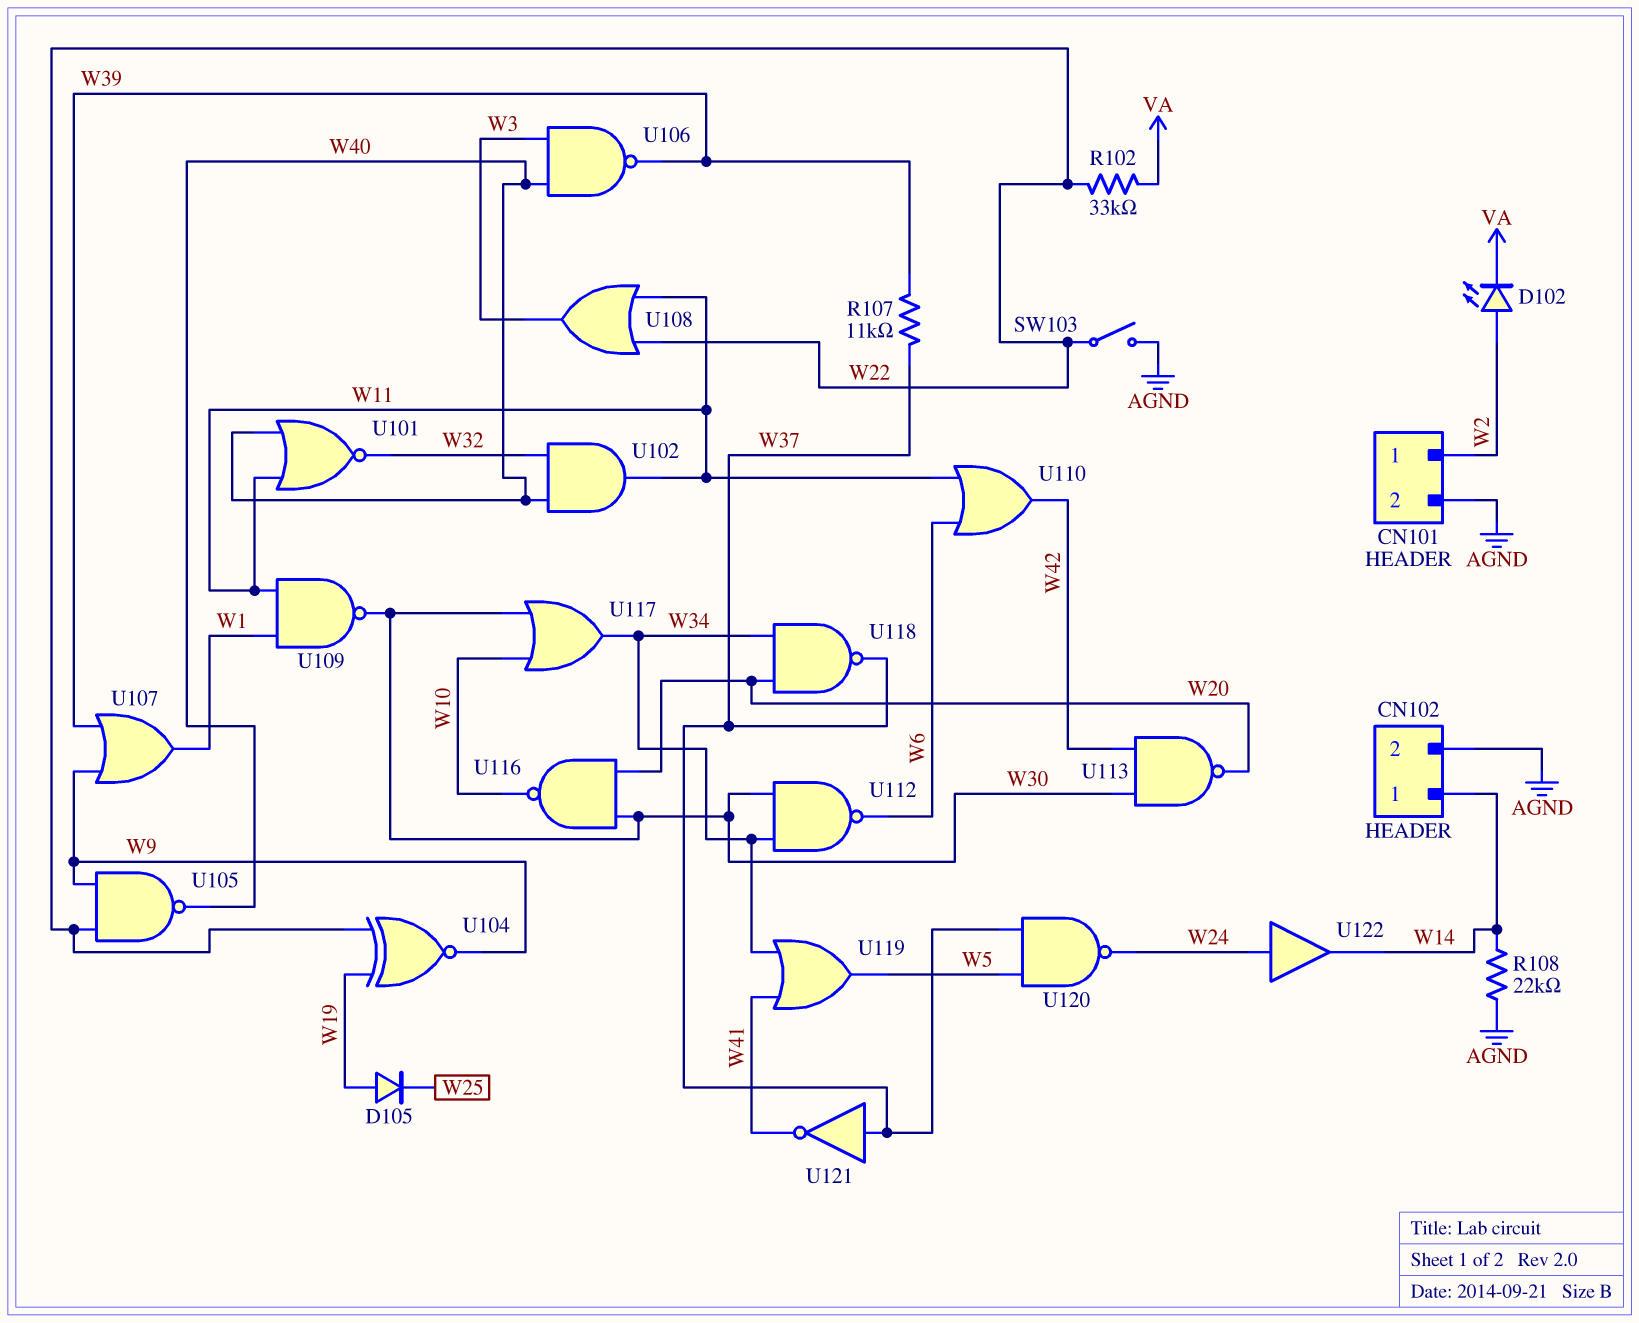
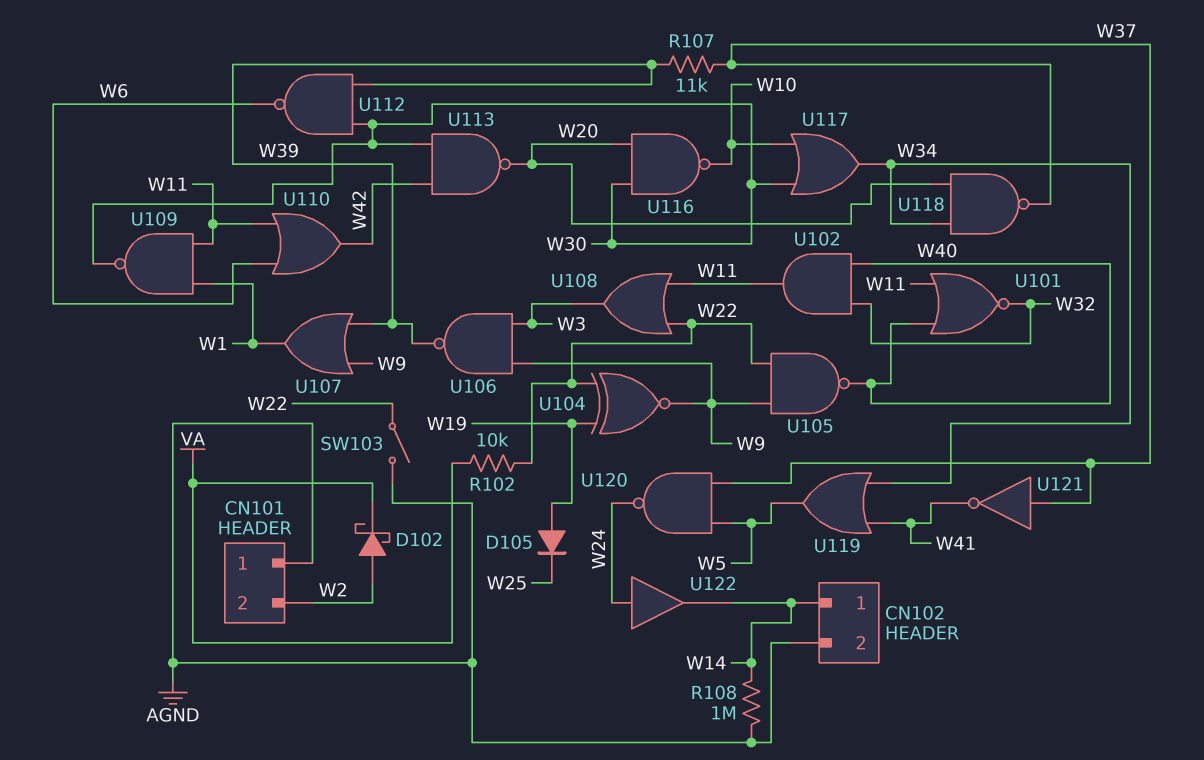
CN101 pin 1: W2 -> AGND
CN101 pin 2: AGND -> W2
D102: LED (A W2, K VA) -> schottky (A W2, K VA)
R102: 33k (VA, W22) -> 10k (VA, W22)
R108: 22k (AGND, W14) -> 1M (AGND, W14)
U106: NAND (in W3, in W40, out W39) -> NAND (in W3, in W9, out W39)
U112: NAND (in W30, in W34, out W6) -> NAND (in W30, in W39, out W6)

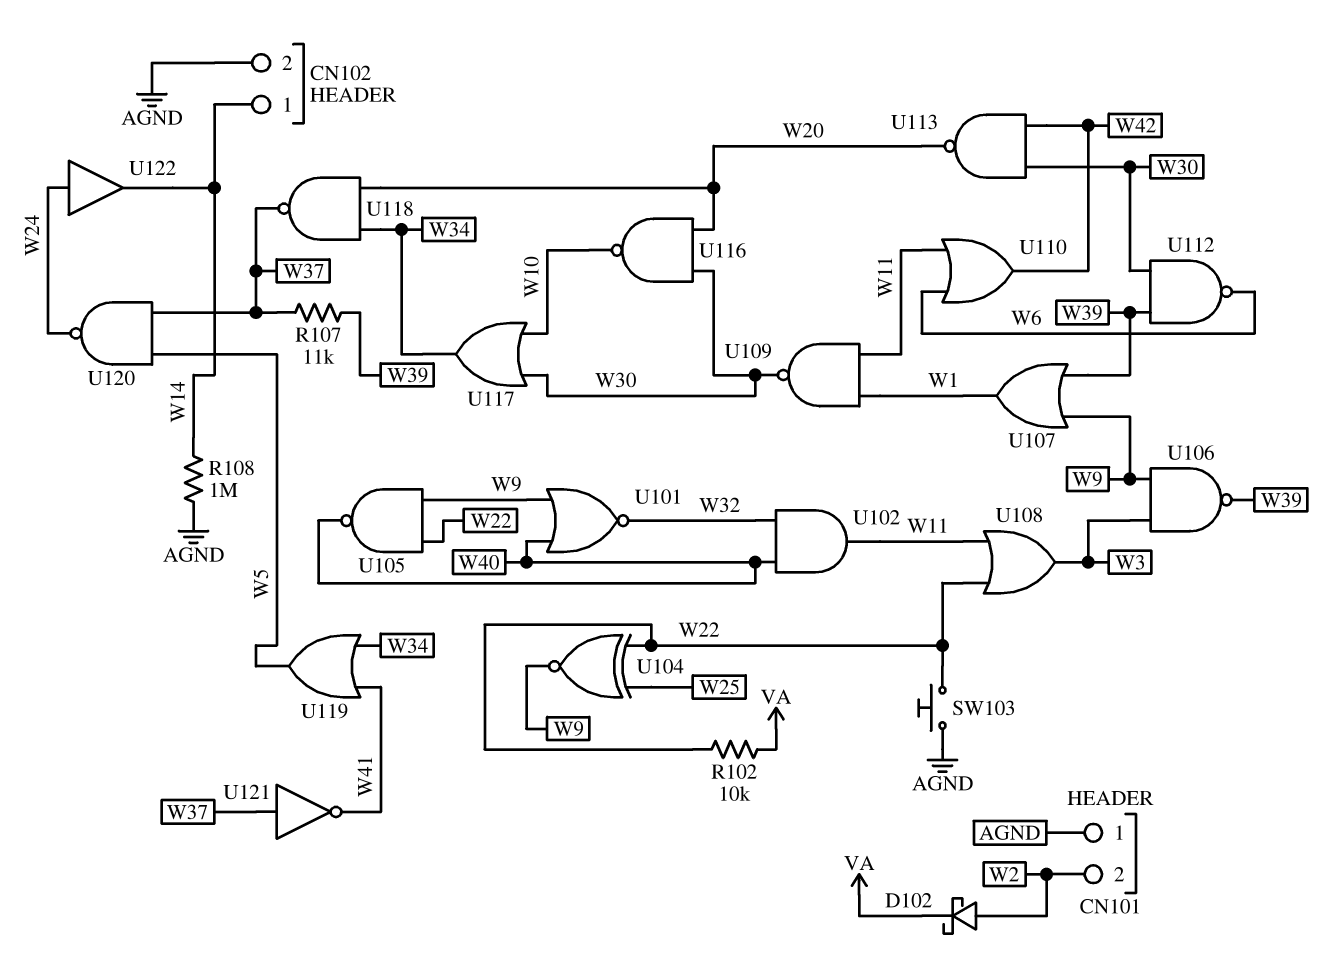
D105: diode (A W19, K W25) -> none
SW103: switch (AGND, W22) -> button (AGND, W22)
U101: NOR (in W11, in W40, out W32) -> NOR (in W9, in W40, out W32)
U104: XNOR (in W19, in W22, out W9) -> XNOR (in W22, in W25, out W9)

